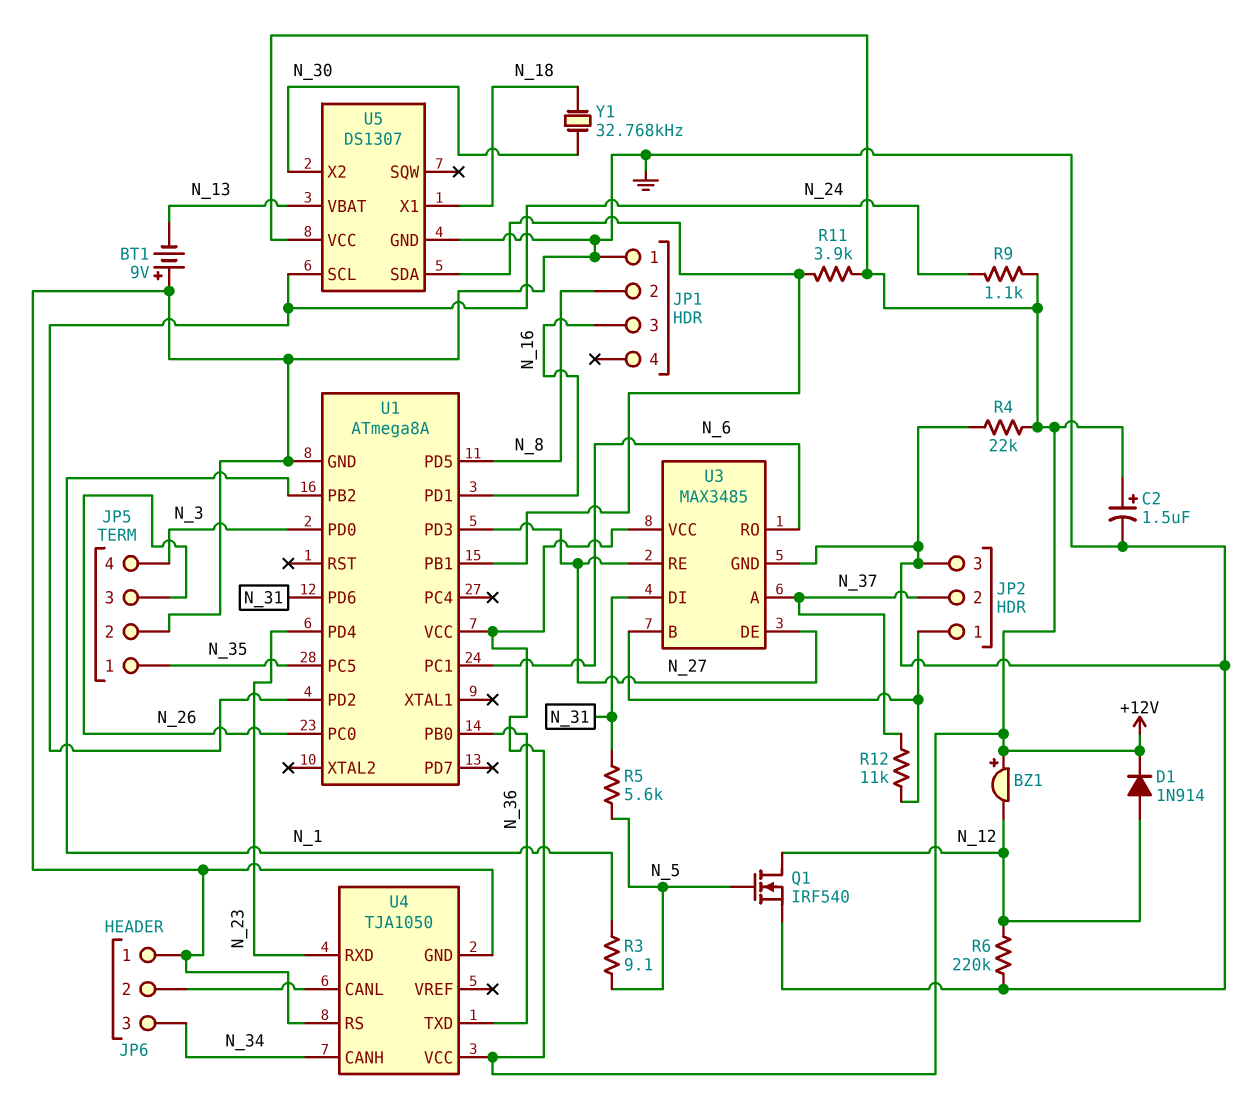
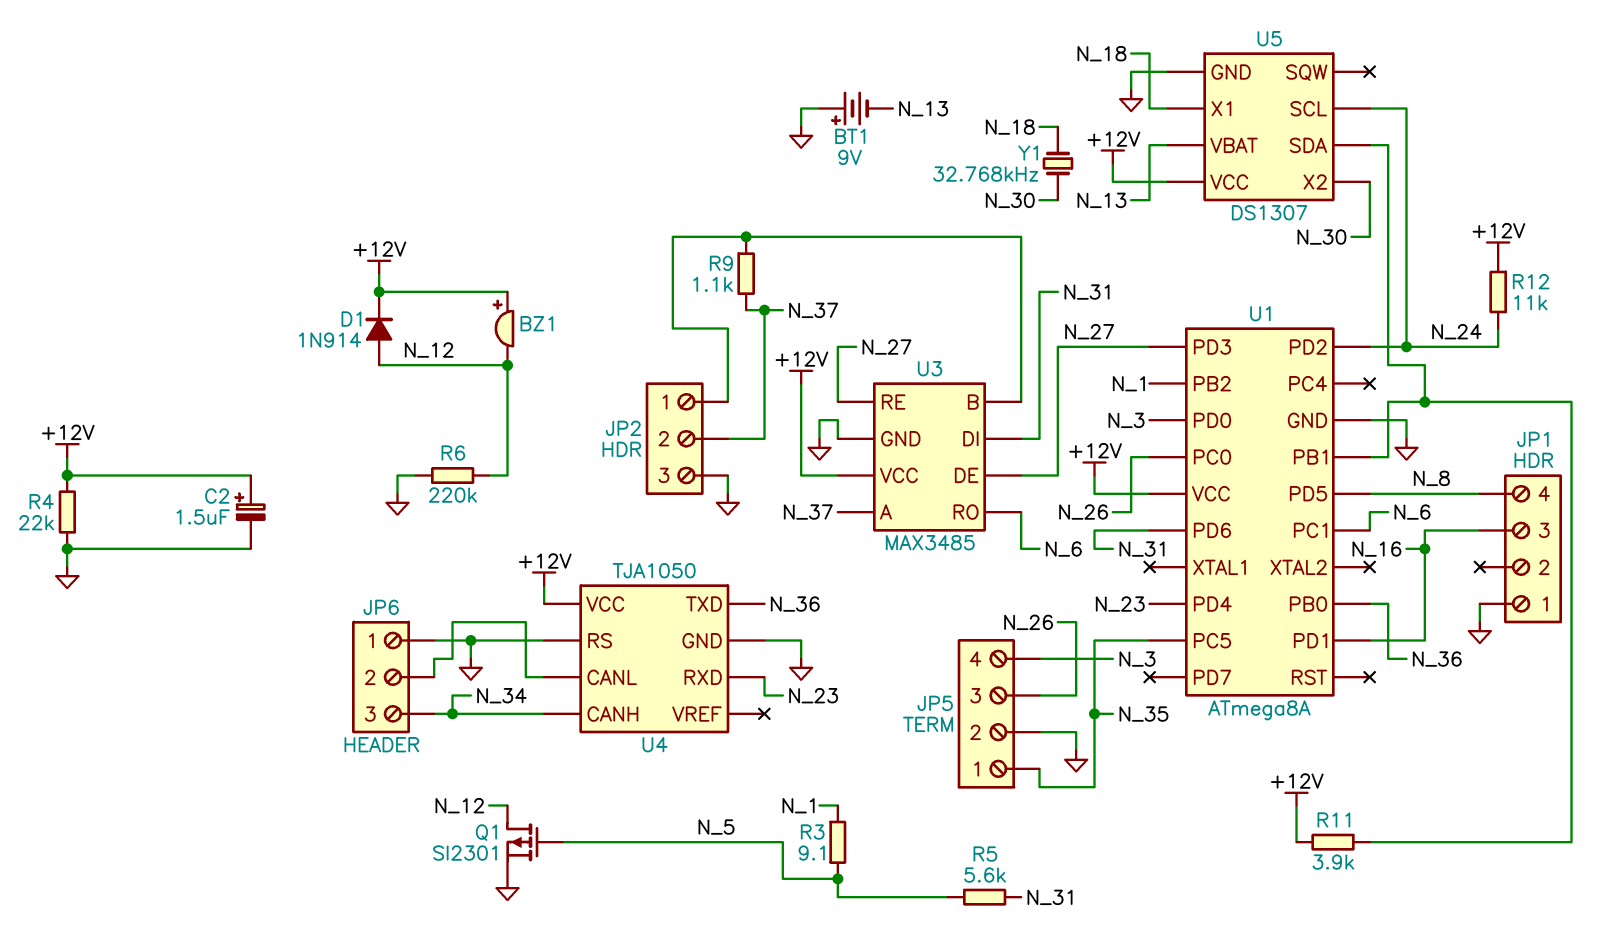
JP1 pin 2: N_8 -> none
JP1 pin 4: none -> N_8
Q1: NMOS IRF540 (G N_5, D N_12, S GND) -> PMOS SI2301 (G N_5, D N_12, S GND)
R9: 1.1k (+12V, N_24) -> 1.1k (JP2/1, N_37)
R12: 11k (JP2/1, N_37) -> 11k (+12V, N_24)

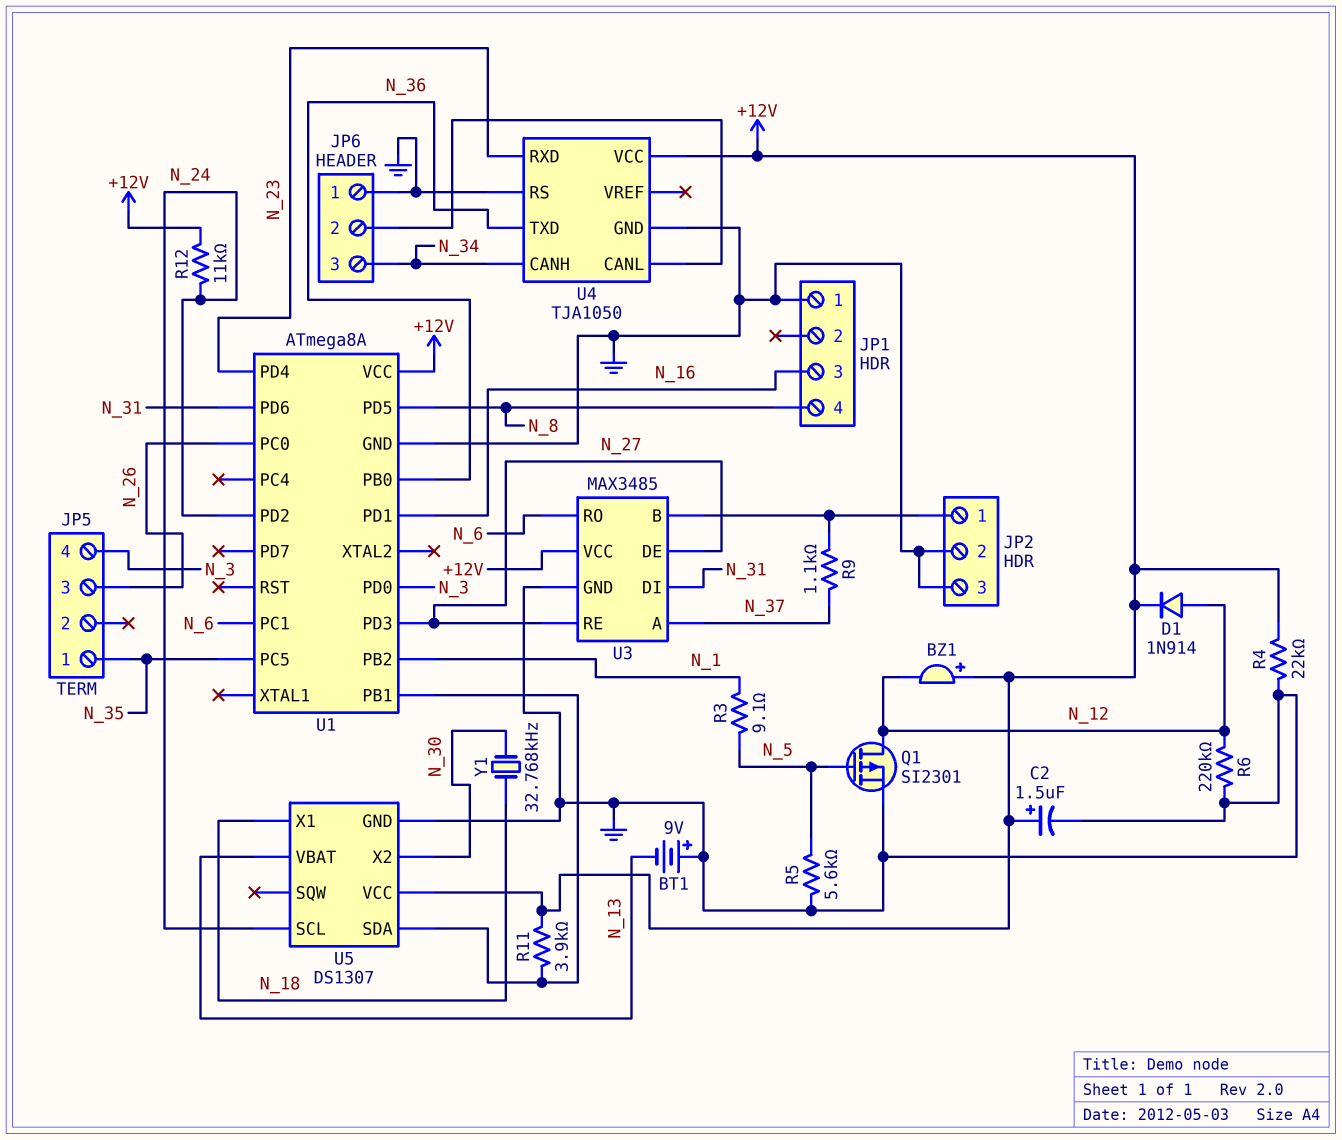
JP2 pin 2: N_37 -> GND
JP5 pin 2: GND -> none
R5: 5.6k (N_5, N_31) -> 5.6k (GND, N_5)

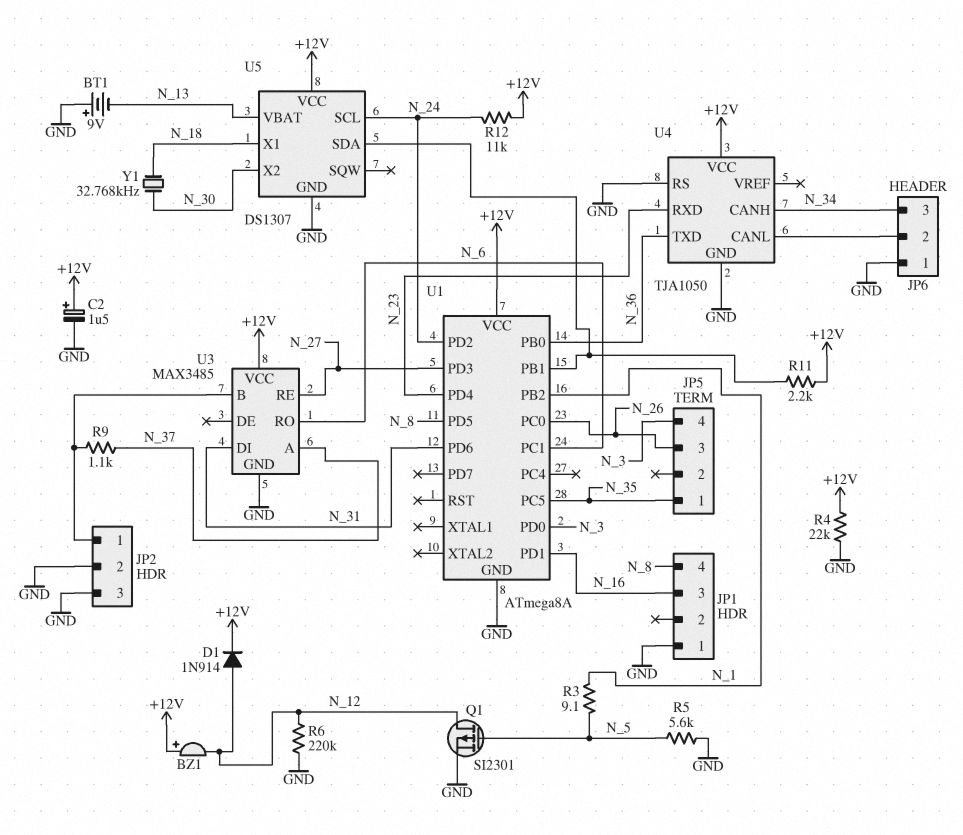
R11: 3.9k (+12V, U1/PB1) -> 2.2k (+12V, U1/PB1)
U3 pin DE: N_27 -> none

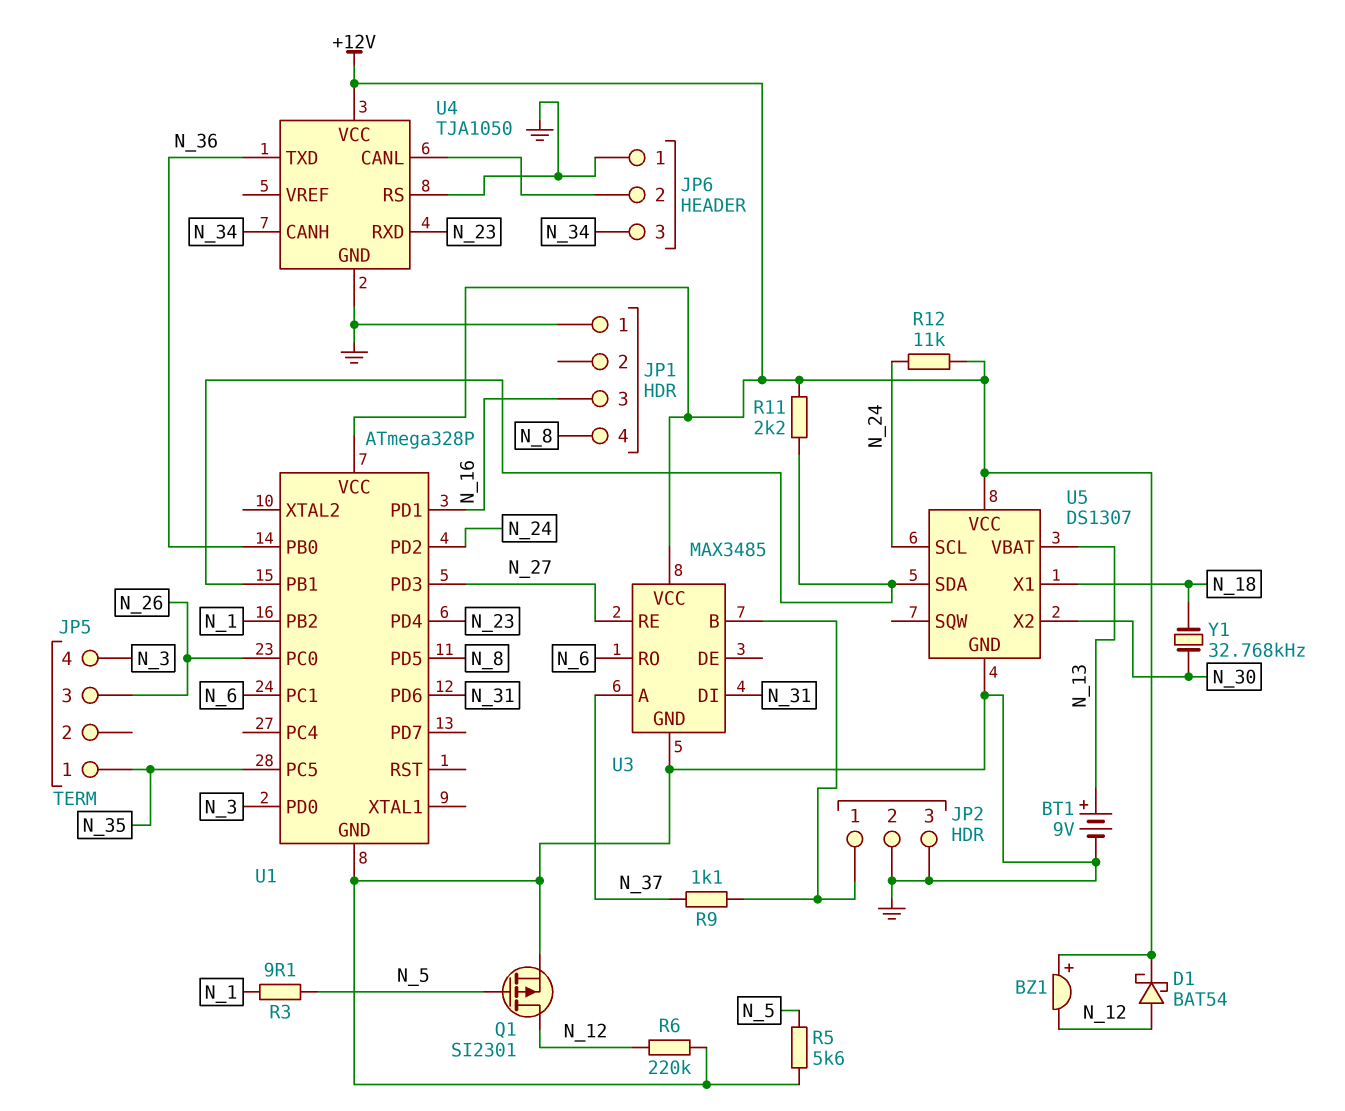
BT1: 9V (plus GND, minus N_13) -> 9V (plus N_13, minus GND)
C2: 1.5uF (plus +12V, minus GND) -> none
D1: diode 1N914 (A N_12, K +12V) -> schottky BAT54 (A N_12, K +12V)
R4: 22k (+12V, GND) -> none
U1: ATmega8A -> ATmega328P

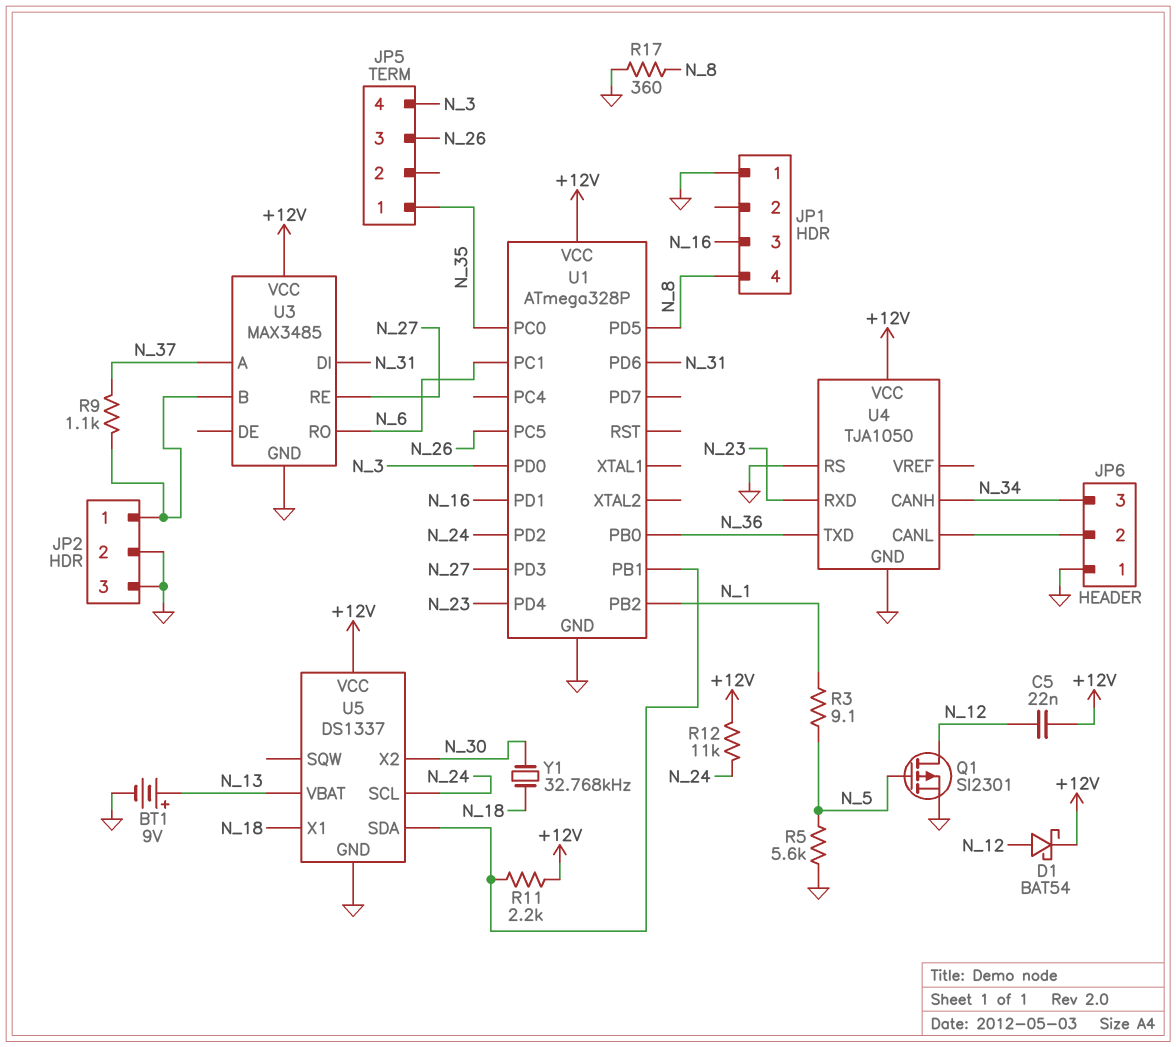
BZ1: buzzer (plus +12V, minus N_12) -> none
C5: none -> 22nF (+12V, N_12)
R6: 220k (GND, N_12) -> none
R17: none -> 360 (GND, N_8)
U1 pin PC0: N_26 -> N_35
U1 pin PC5: N_35 -> N_26
U5: DS1307 -> DS1337

